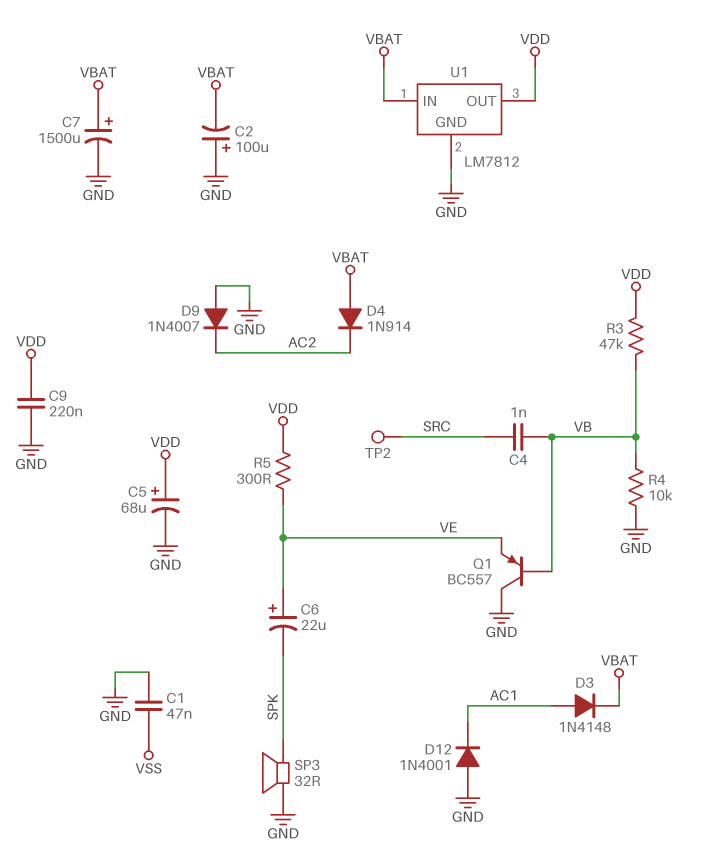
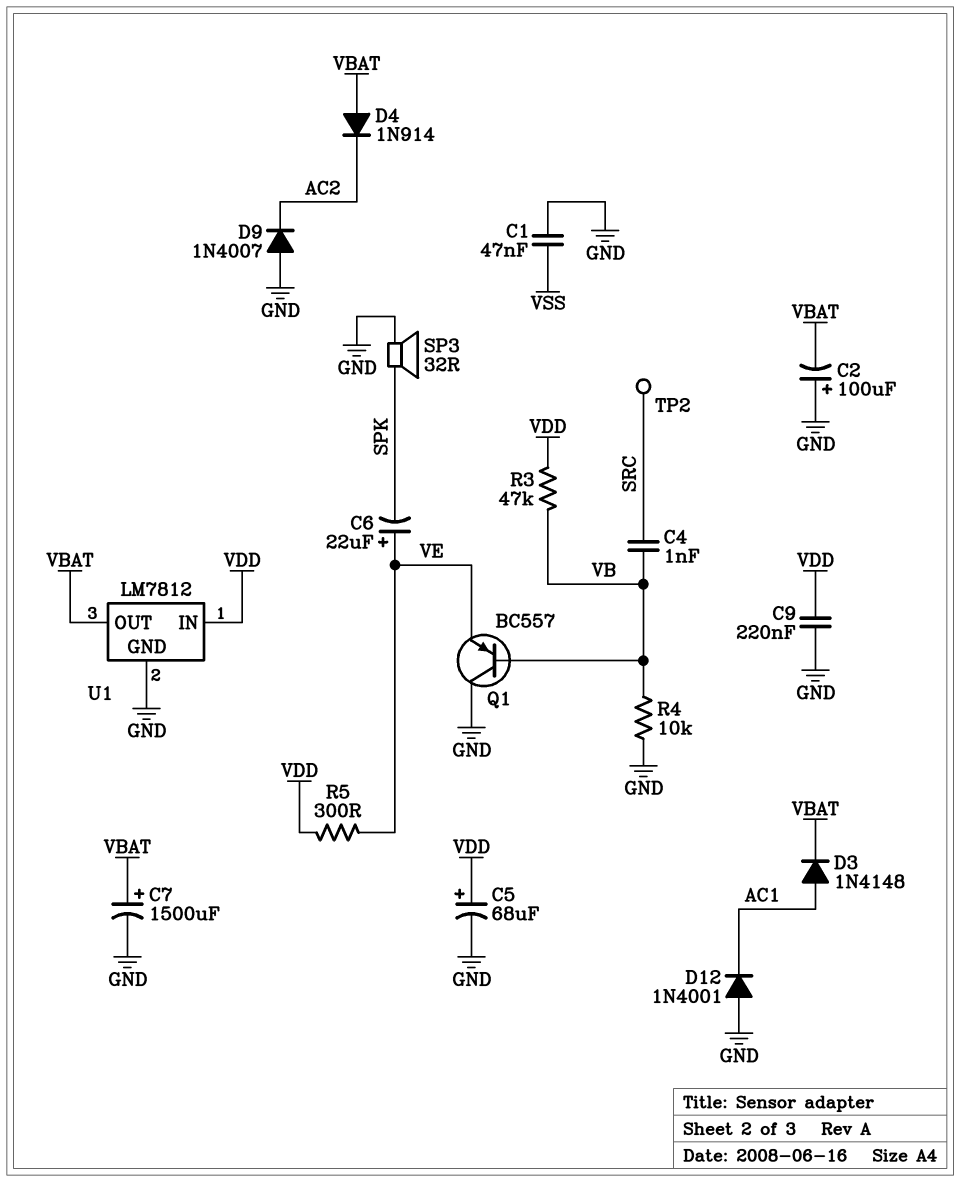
U1 pin IN: VBAT -> VDD
U1 pin OUT: VDD -> VBAT

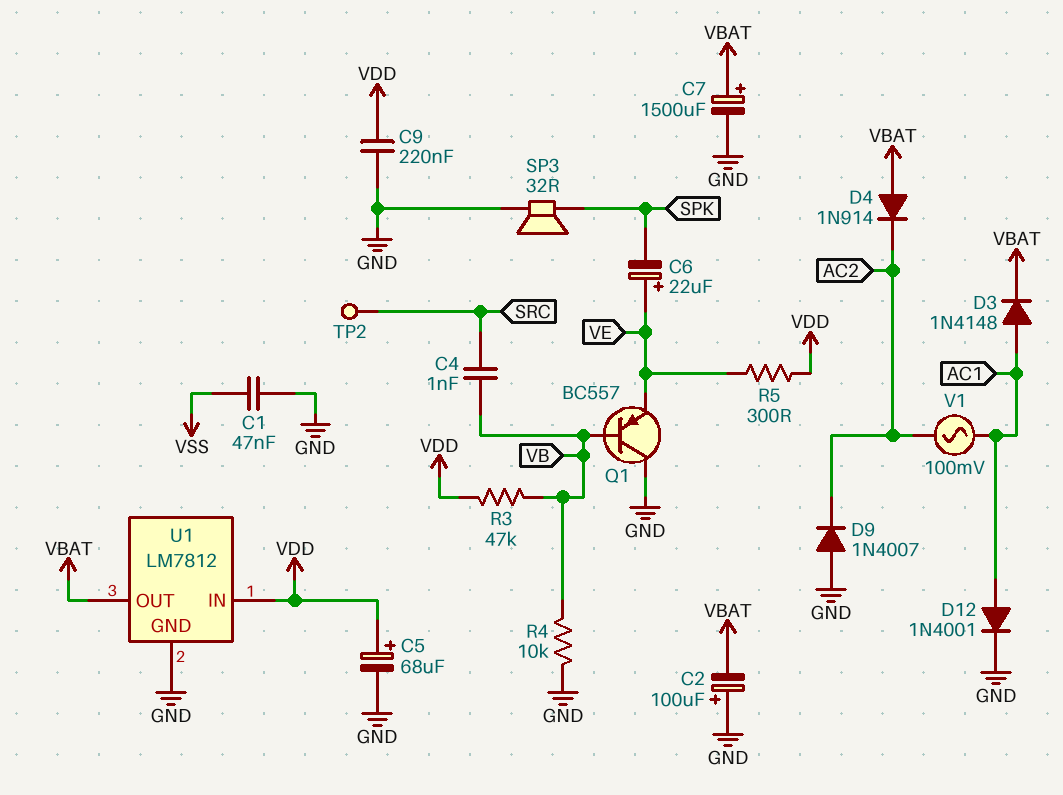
D12: diode 1N4001 (A GND, K AC1) -> diode 1N4001 (A AC1, K GND)
V1: none -> AC 100mV (AC1, AC2)

